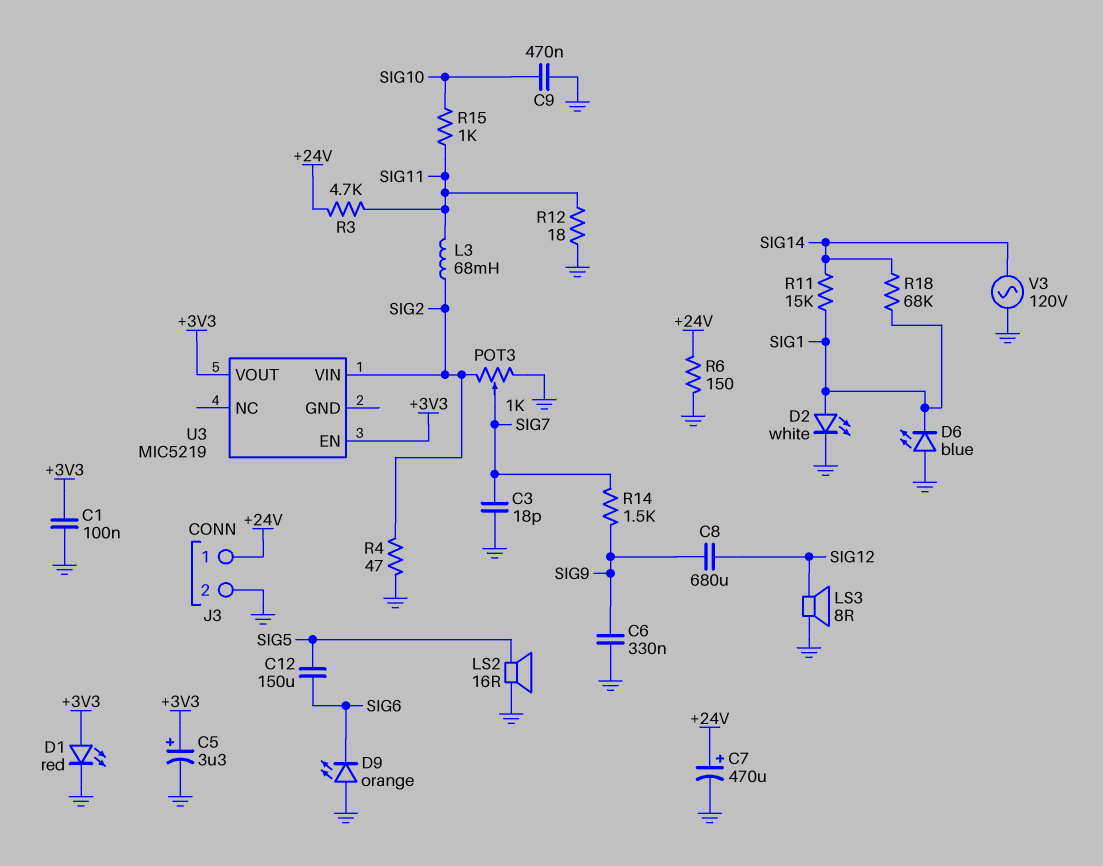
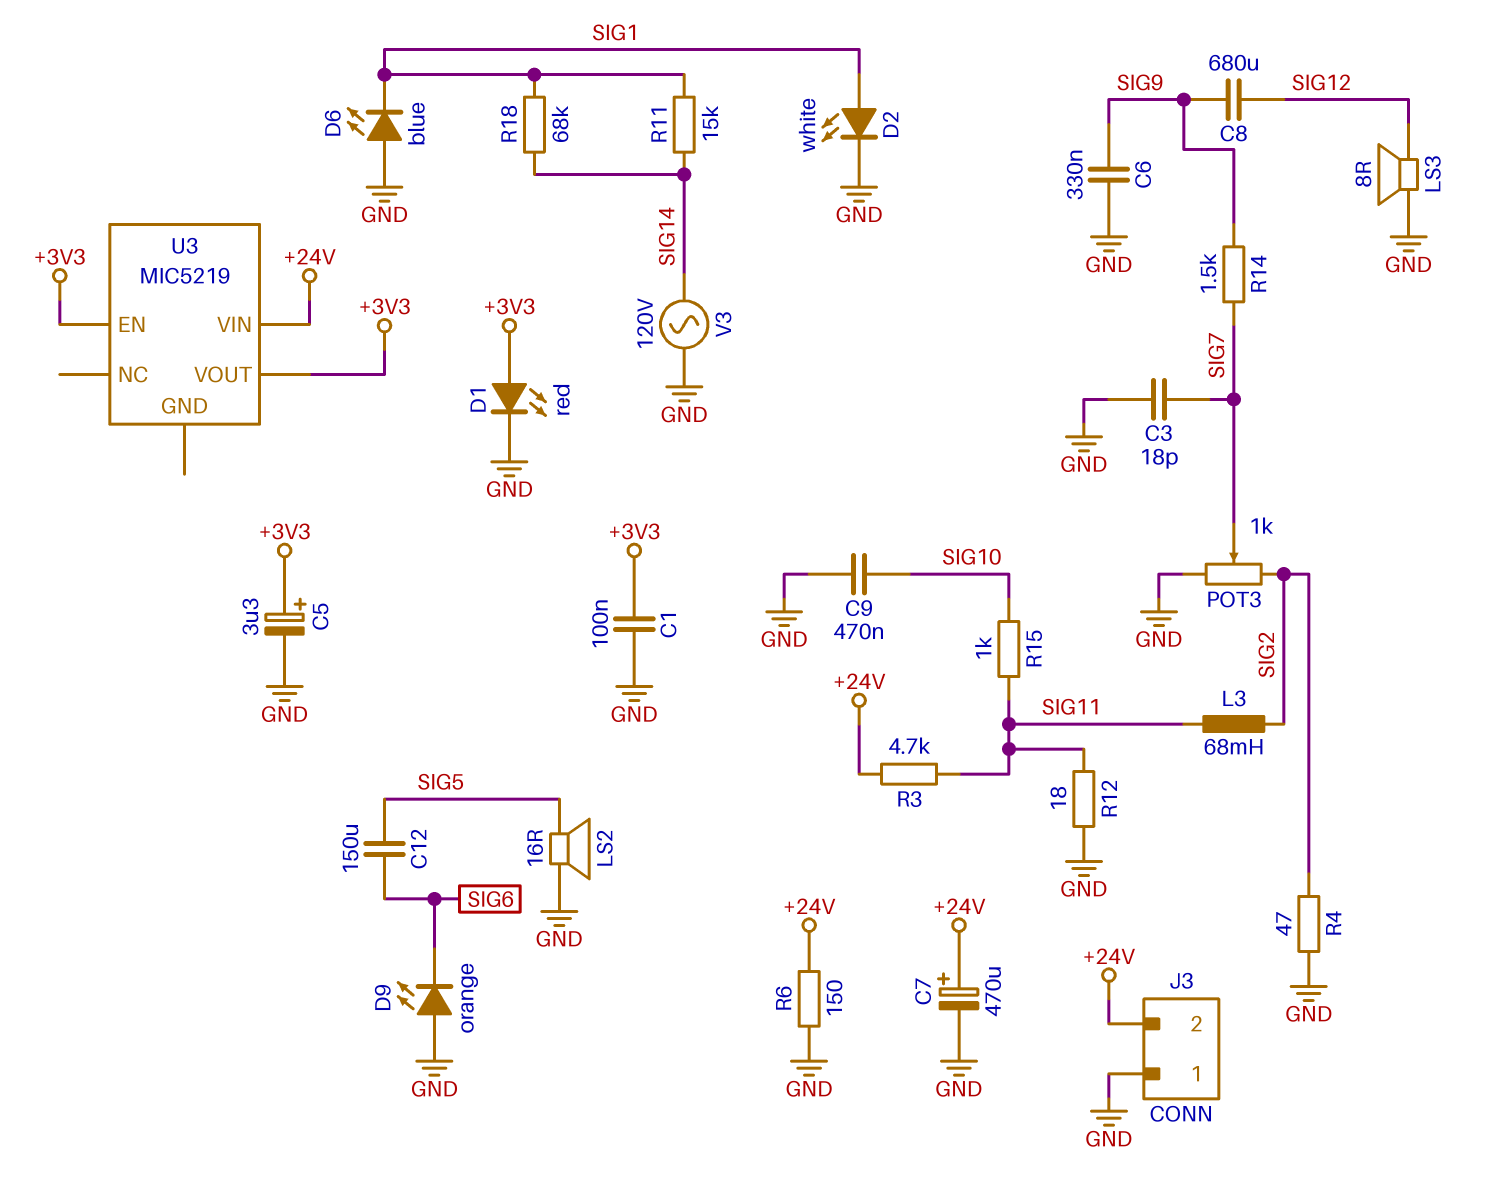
J3 pin 1: +24V -> GND
J3 pin 2: GND -> +24V
U3 pin VIN: SIG2 -> +24V

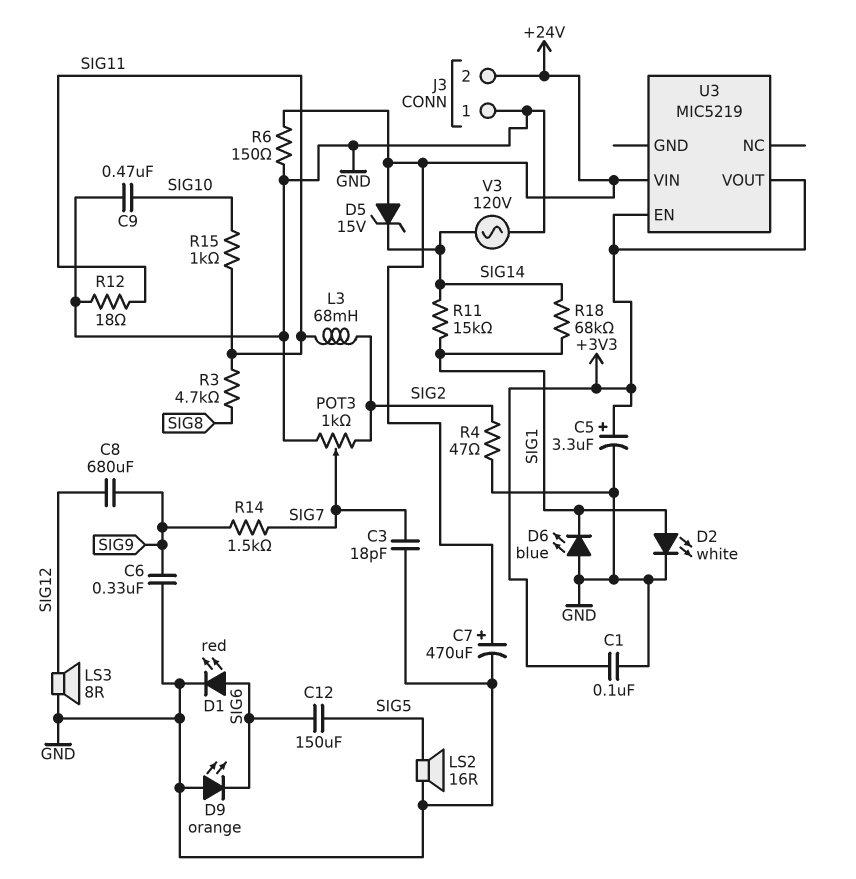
D1: LED red (A +3V3, K GND) -> LED red (A SIG6, K GND)
D5: none -> zener 15V (A +24V, K SIG14)
R3: 4.7k (+24V, SIG11) -> 4.7k (SIG8, SIG11)

